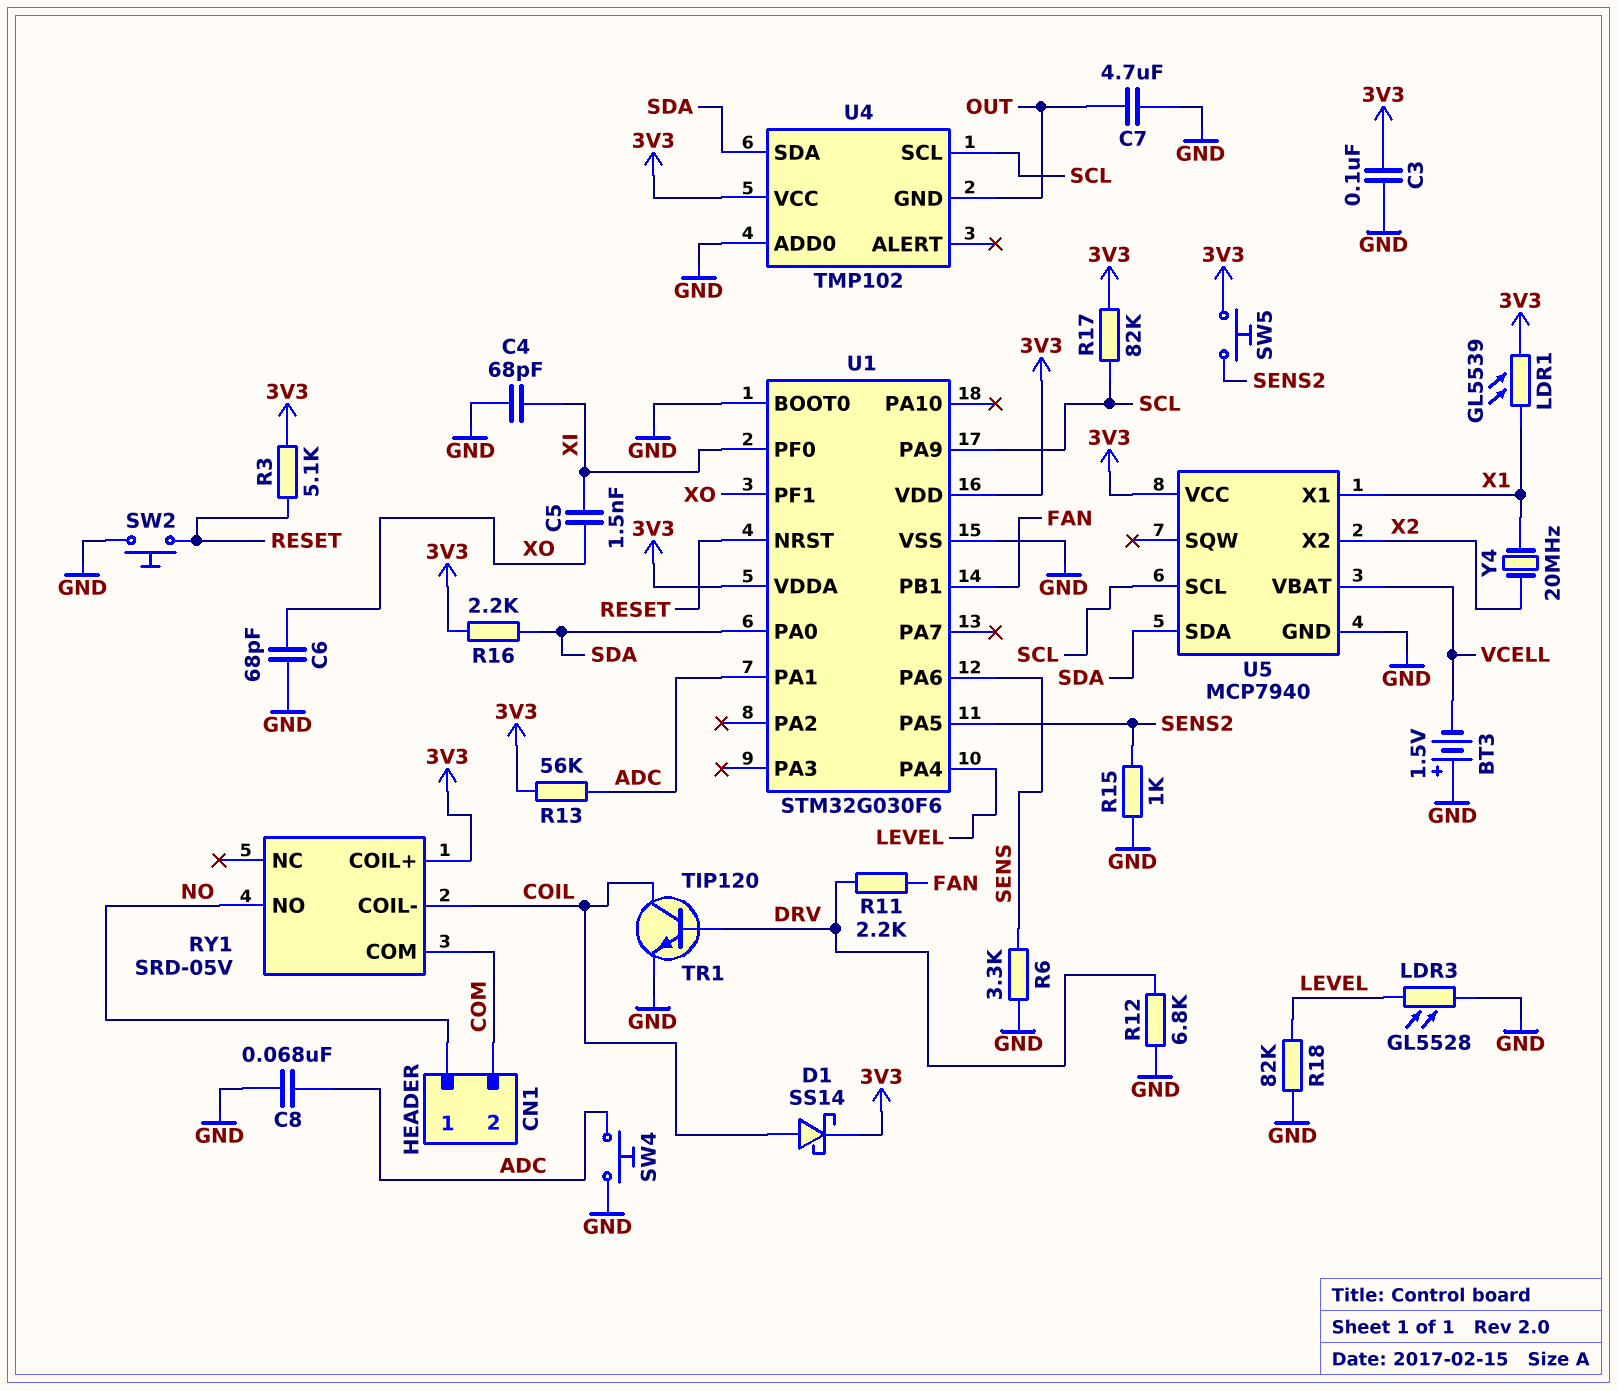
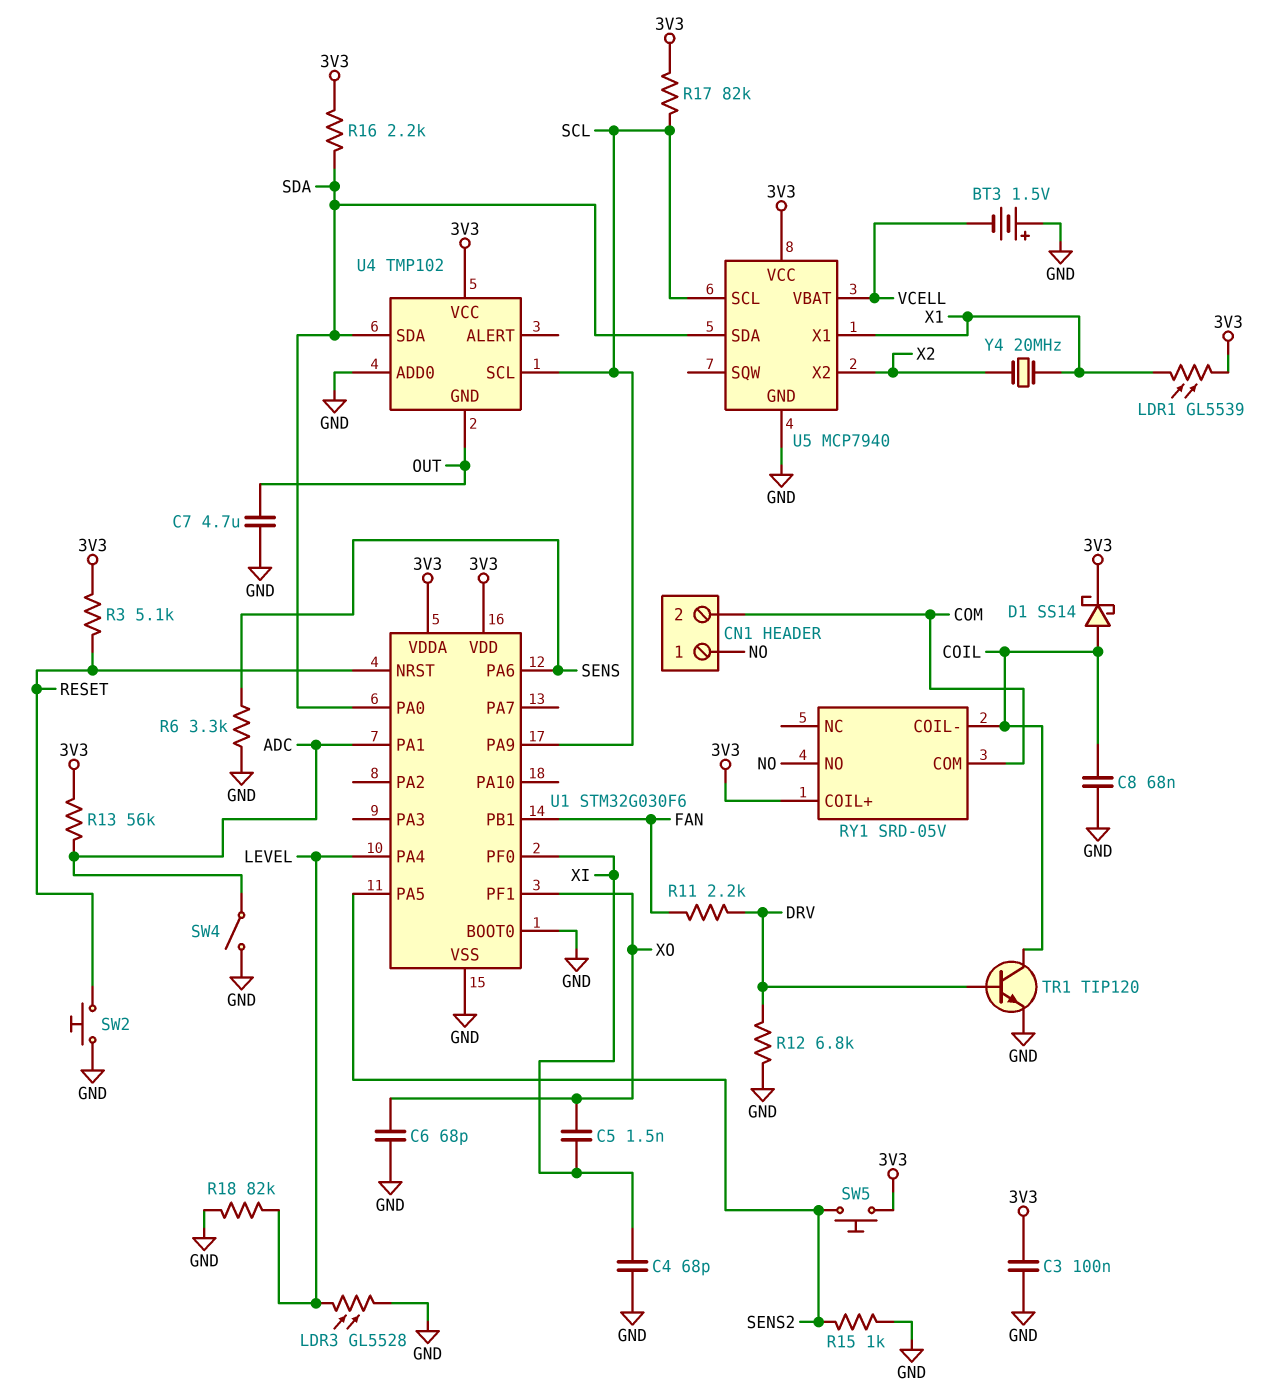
C8: 68nF (ADC, GND) -> 68nF (COIL, GND)
SW4: button (ADC, GND) -> switch (ADC, GND)

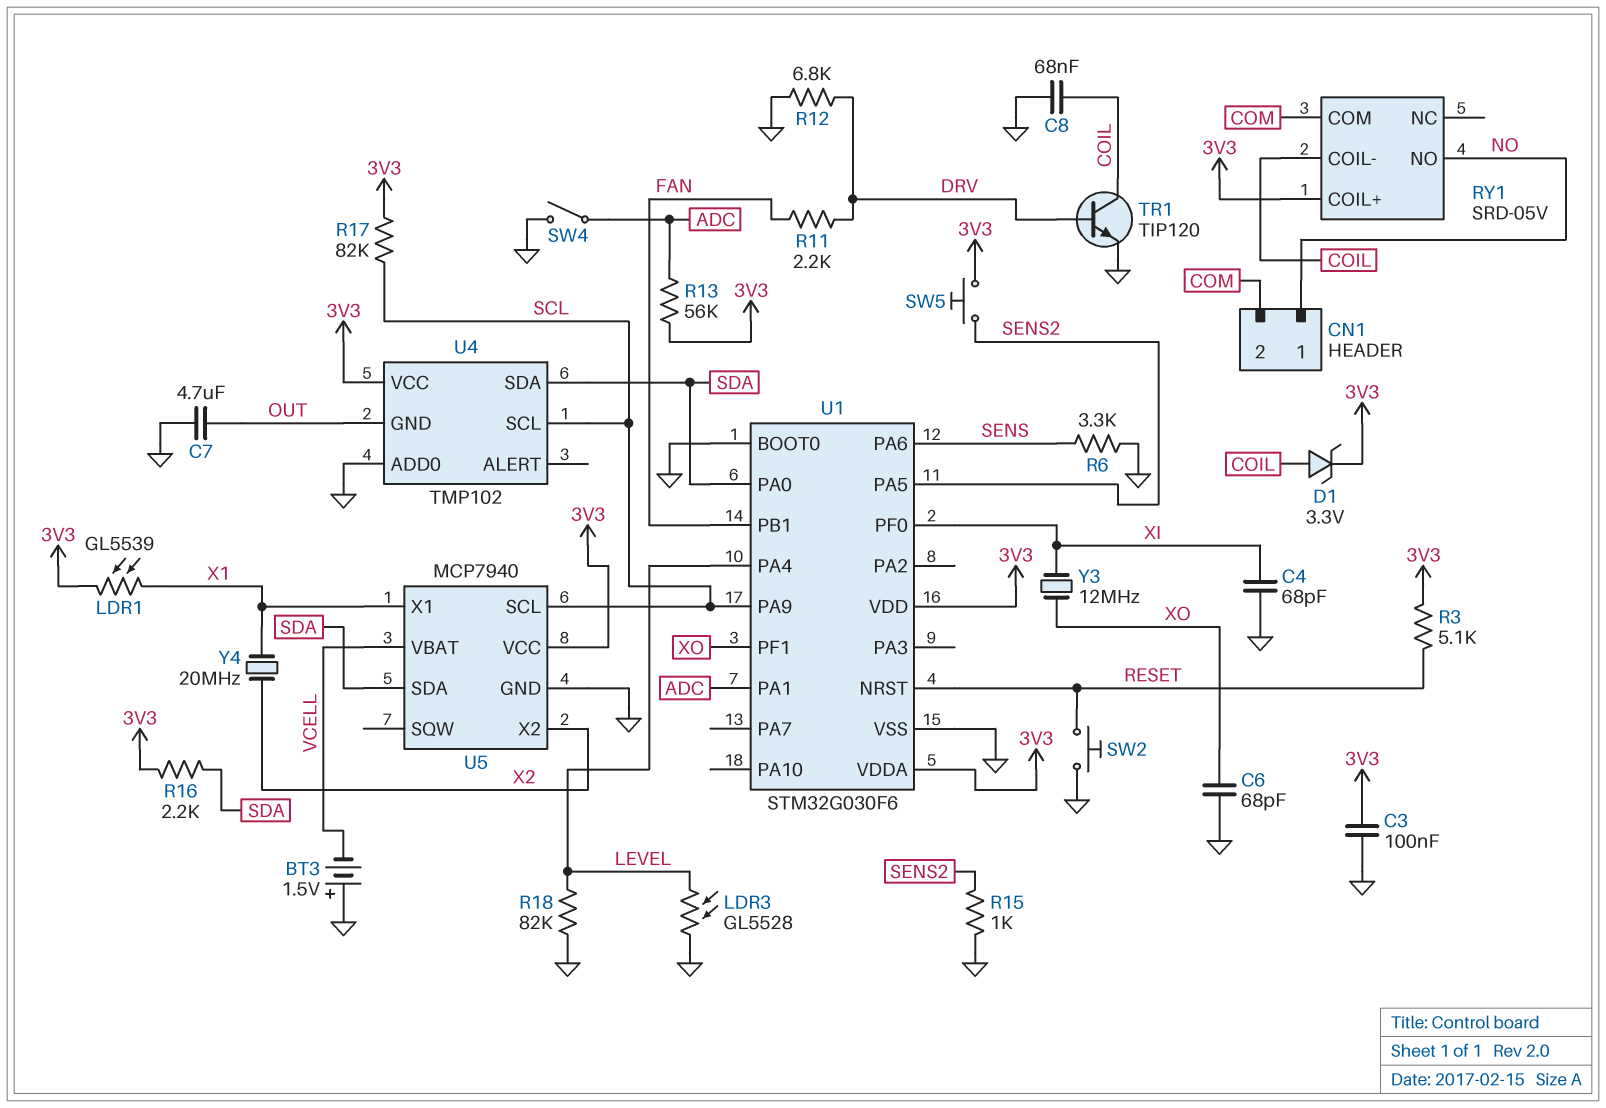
C5: 1.5nF (XI, XO) -> none
D1: schottky SS14 (A COIL, K 3V3) -> zener 3.3V (A COIL, K 3V3)
Y3: none -> 12MHz (XI, XO)

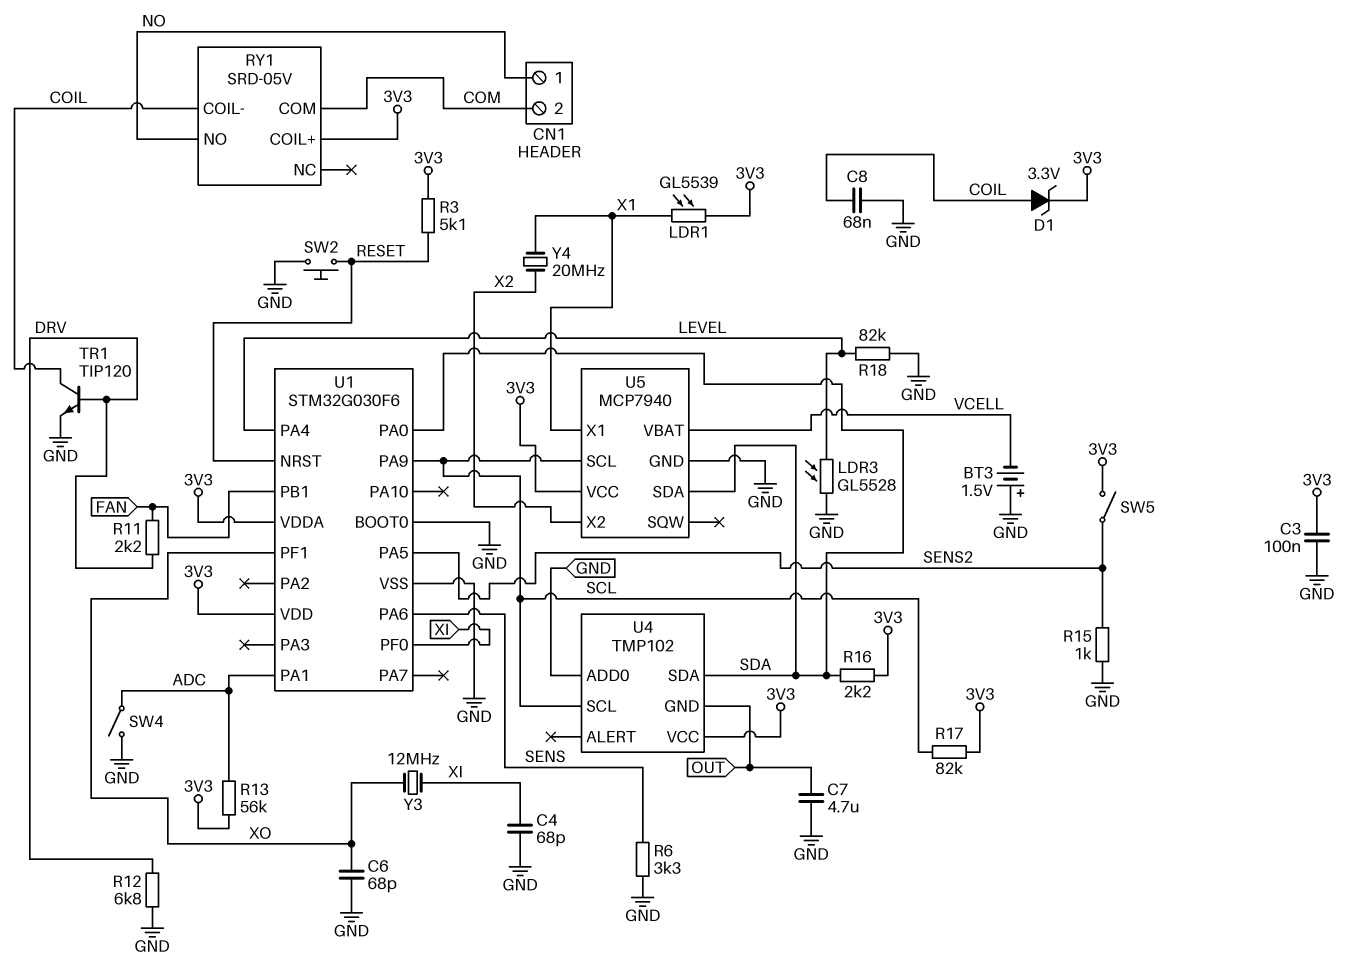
SW5: button (3V3, SENS2) -> switch (3V3, SENS2)

